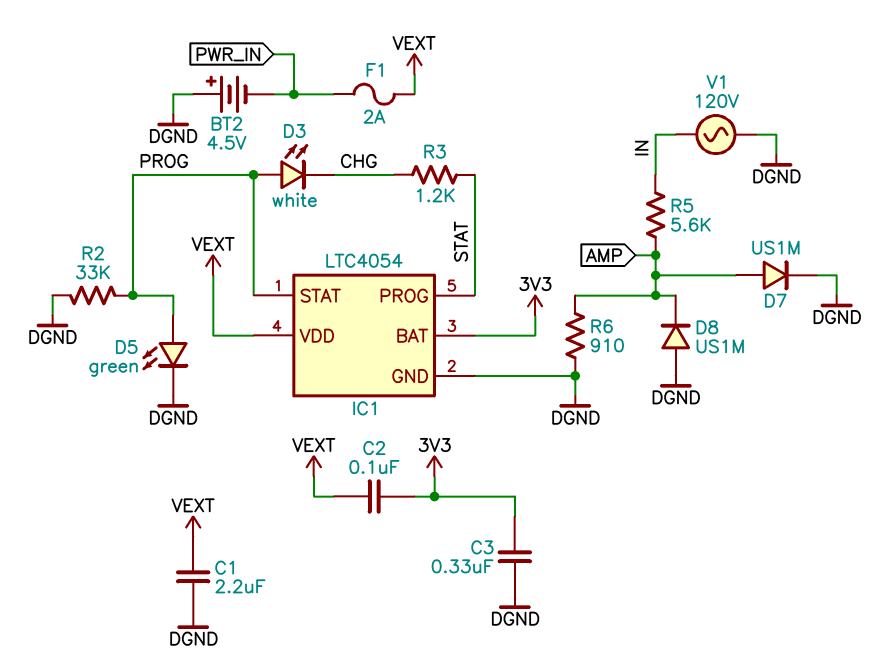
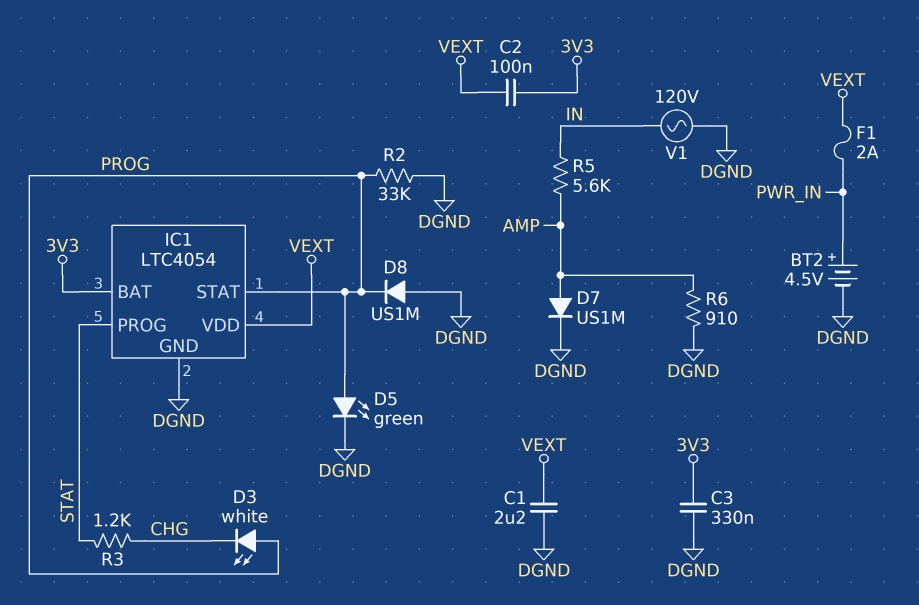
BT2: 4.5V (plus DGND, minus PWR_IN) -> 4.5V (plus PWR_IN, minus DGND)
D8: diode US1M (A DGND, K AMP) -> diode US1M (A DGND, K PROG)

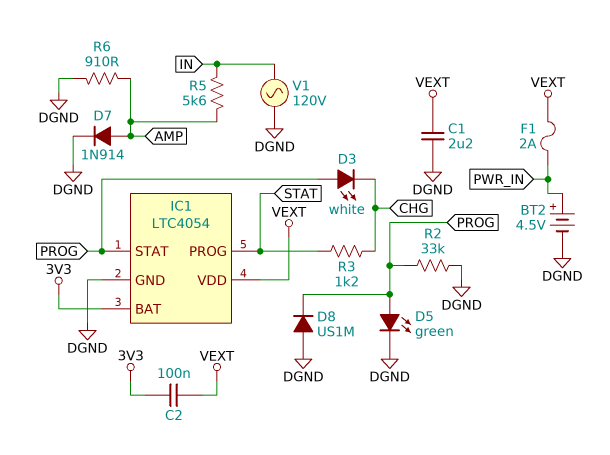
C3: 330nF (3V3, DGND) -> none
D7: diode US1M (A AMP, K DGND) -> diode 1N914 (A AMP, K DGND)

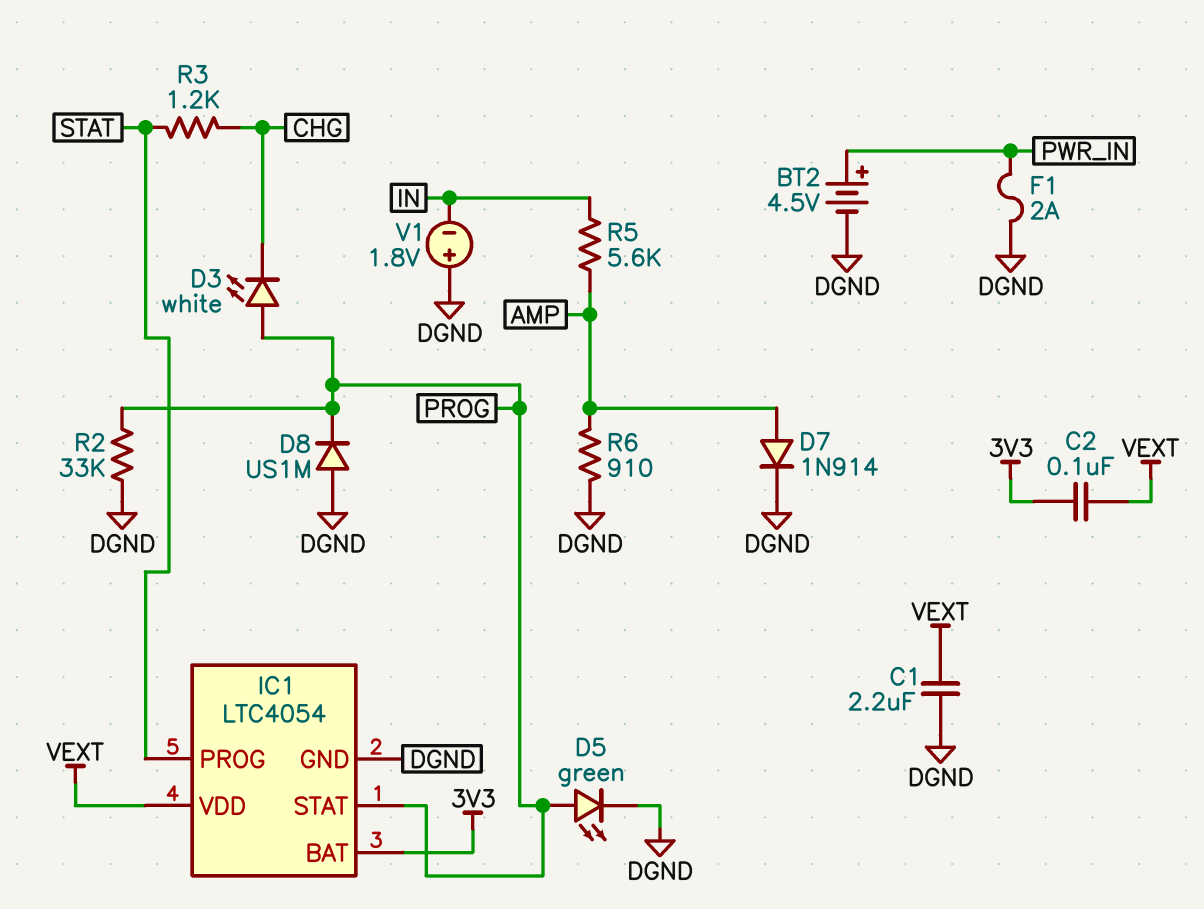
F1: 2A (PWR_IN, VEXT) -> 2A (DGND, PWR_IN)
V1: AC 120V (DGND, IN) -> 1.8V (plus DGND, minus IN)

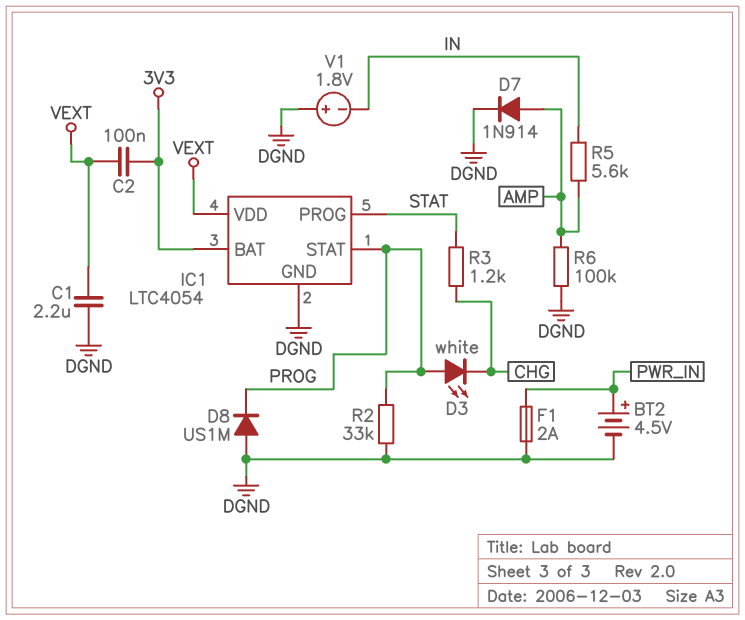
D5: LED green (A PROG, K DGND) -> none
R6: 910 (AMP, DGND) -> 100k (AMP, DGND)

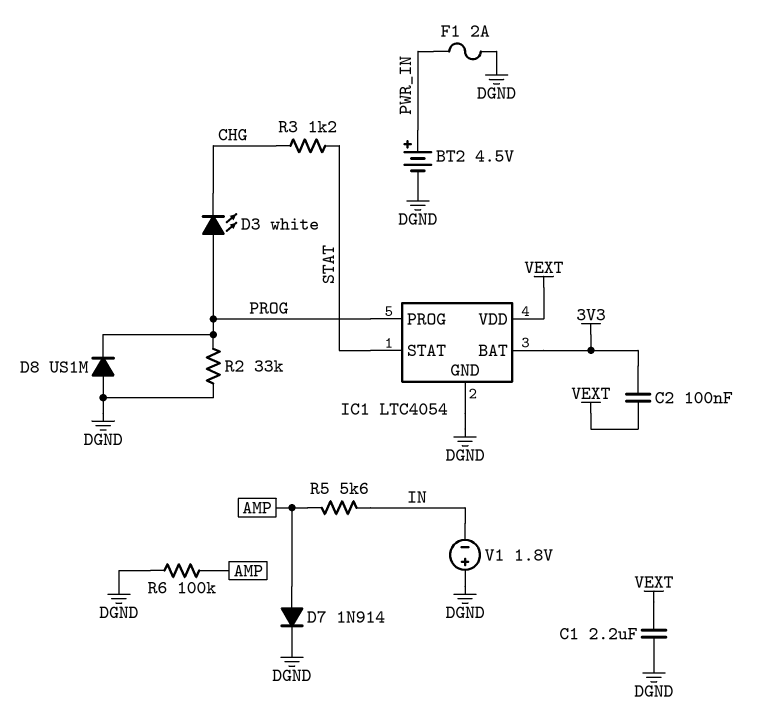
IC1 pin PROG: STAT -> PROG
IC1 pin STAT: PROG -> STAT

